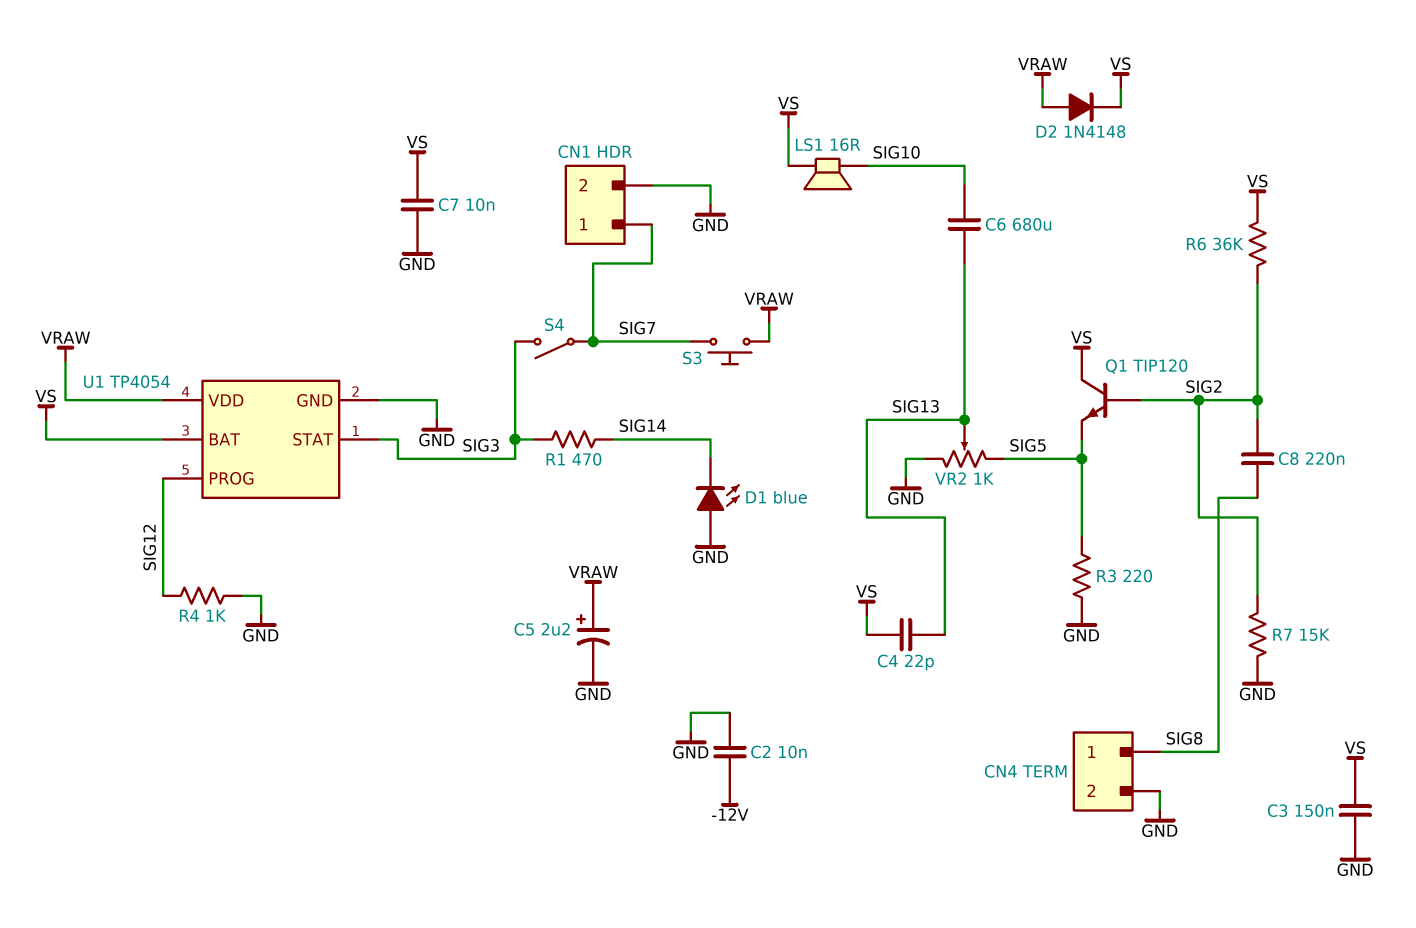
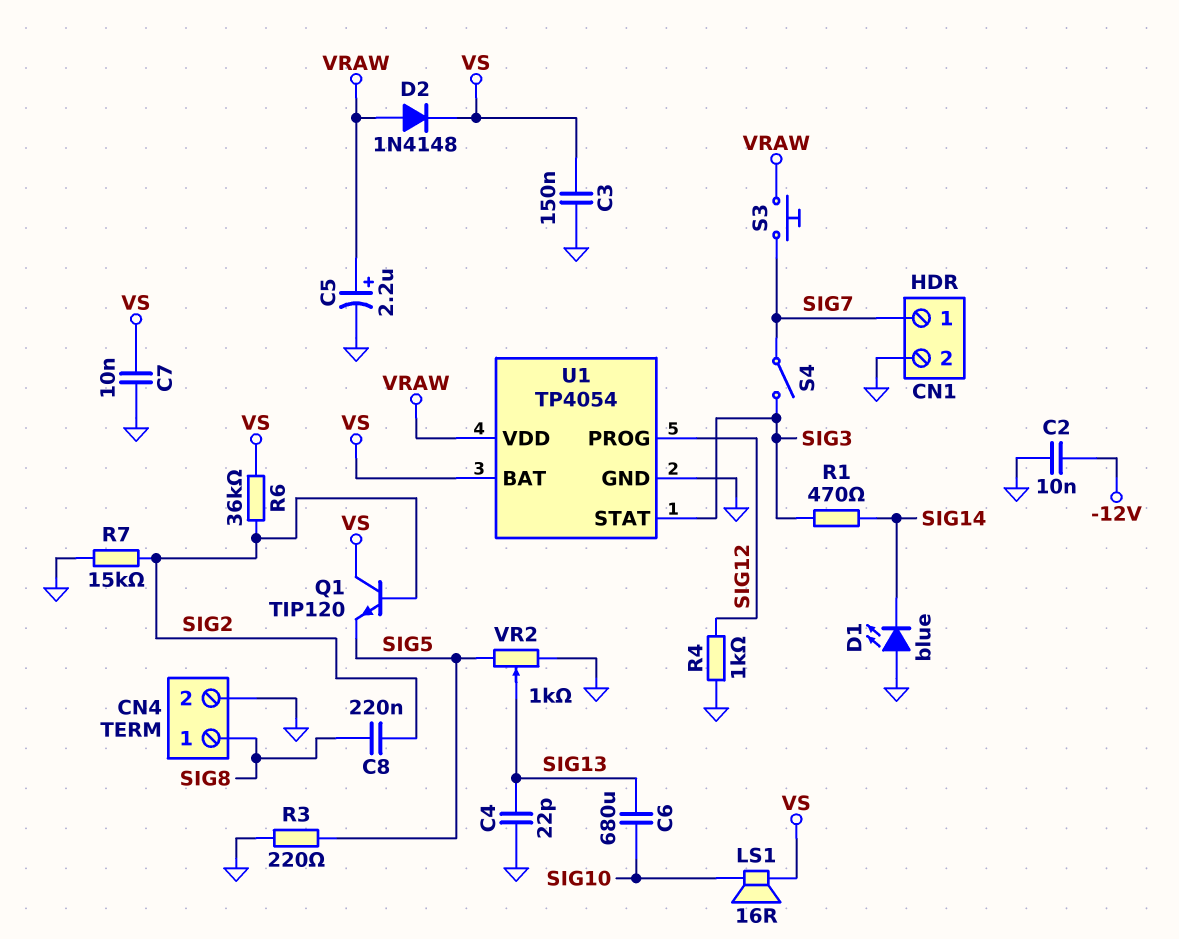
C4: 22pF (SIG13, VS) -> 22pF (GND, SIG13)

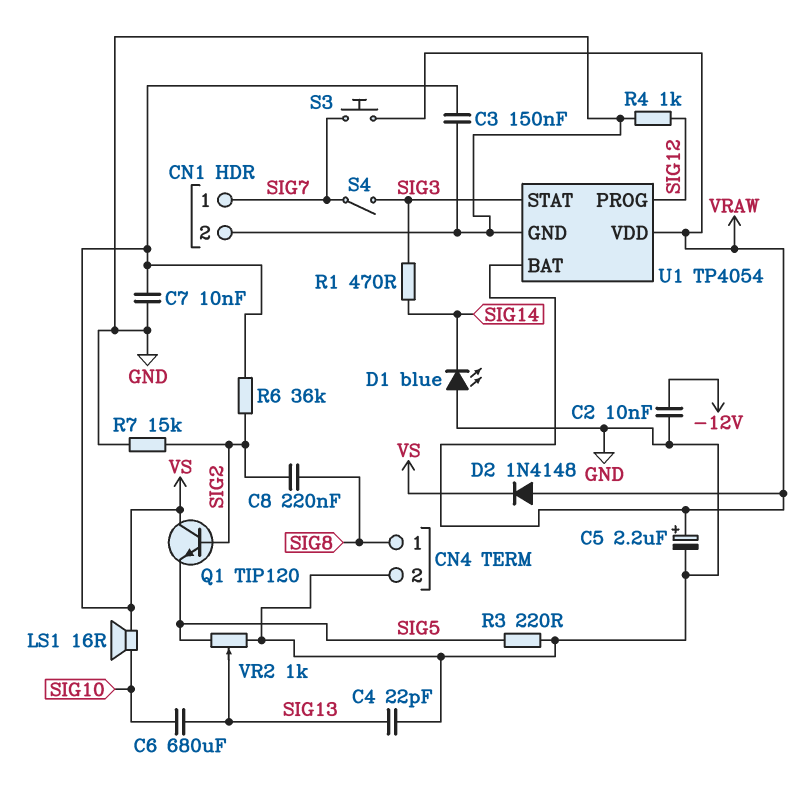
U1 pin BAT: VS -> VRAW

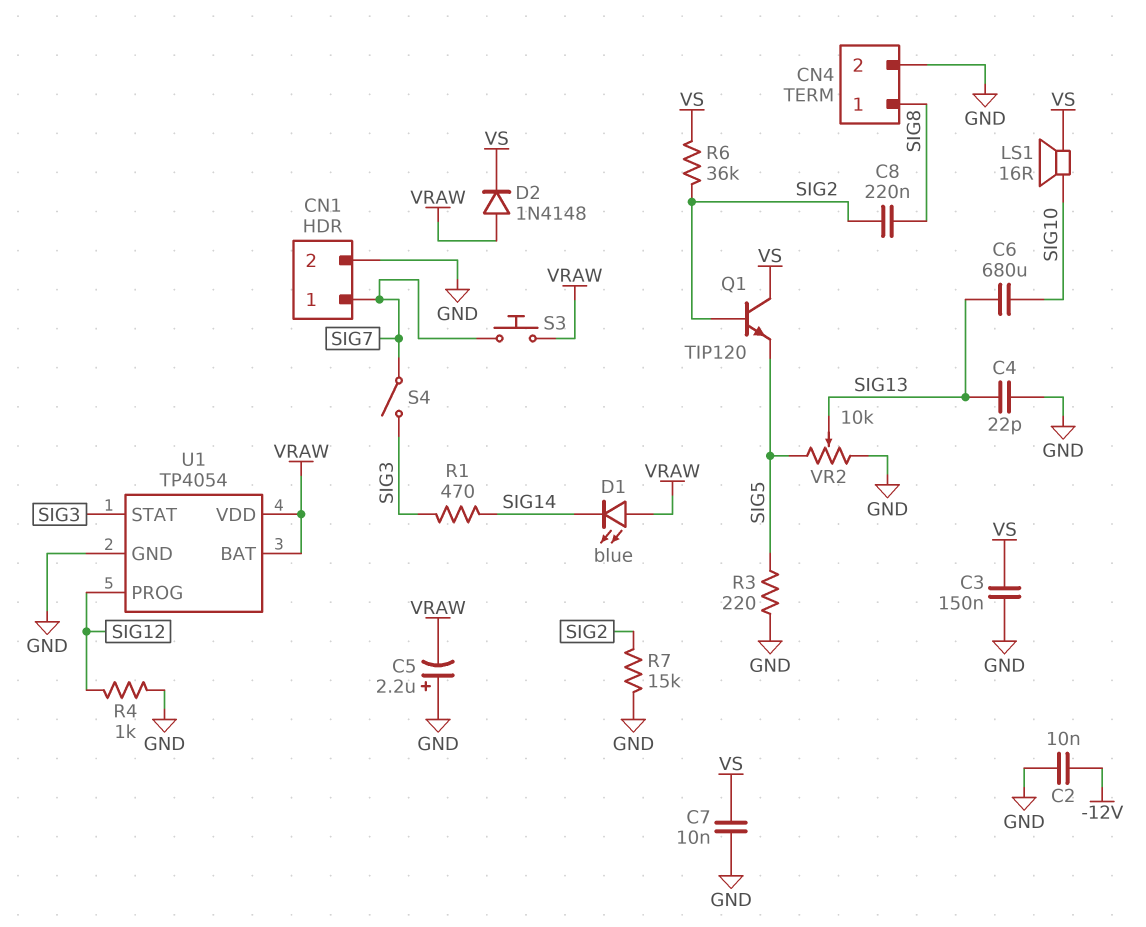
C5: 2.2uF (plus VRAW, minus GND) -> 2.2uF (plus GND, minus VRAW)
D1: LED blue (A GND, K SIG14) -> LED blue (A VRAW, K SIG14)
VR2: 1k (GND, SIG5, wiper SIG13) -> 10k (GND, SIG5, wiper SIG13)

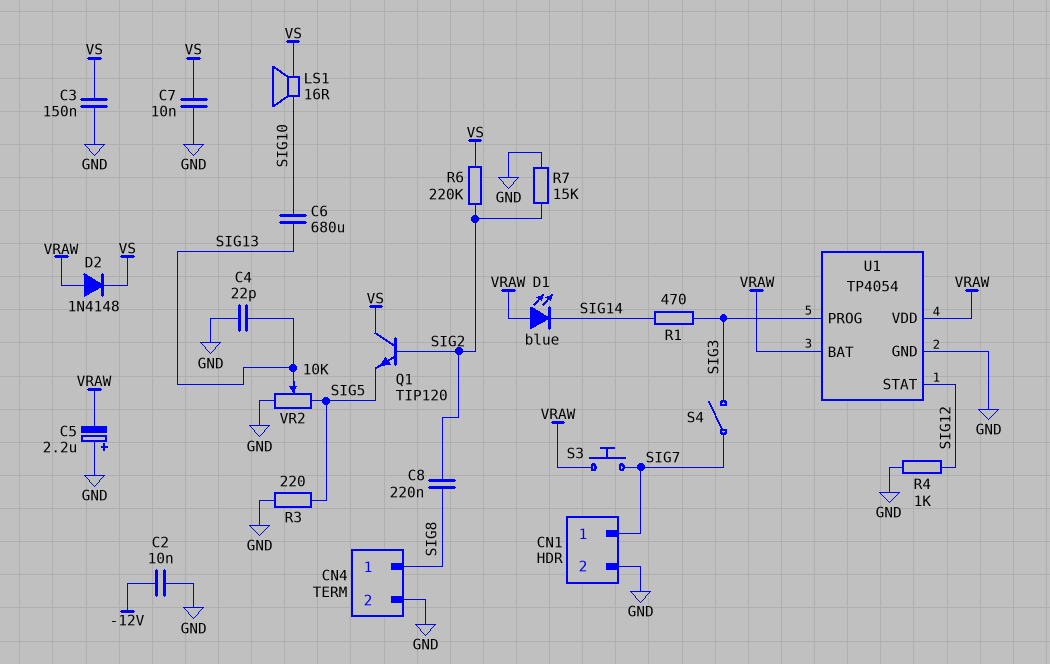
R6: 36k (SIG2, VS) -> 220k (SIG2, VS)
U1 pin PROG: SIG12 -> SIG3
U1 pin STAT: SIG3 -> SIG12

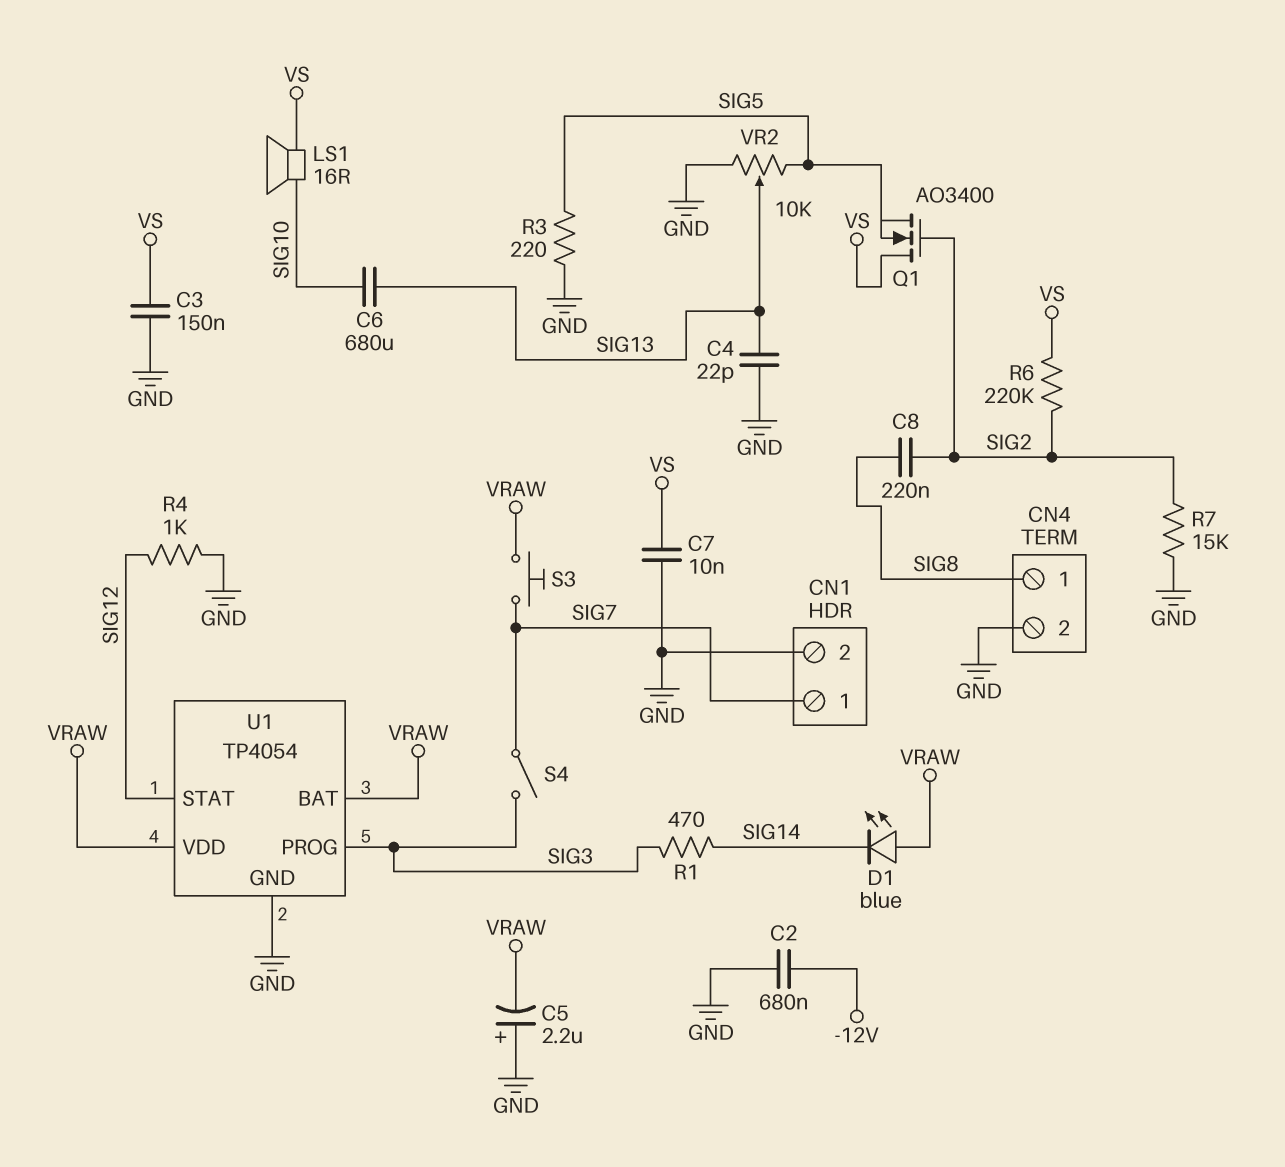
C2: 10nF (-12V, GND) -> 680nF (-12V, GND)
D2: diode 1N4148 (A VRAW, K VS) -> none
Q1: NPN TIP120 (B SIG2, C VS, E SIG5) -> NMOS AO3400 (G SIG2, D VS, S SIG5)

